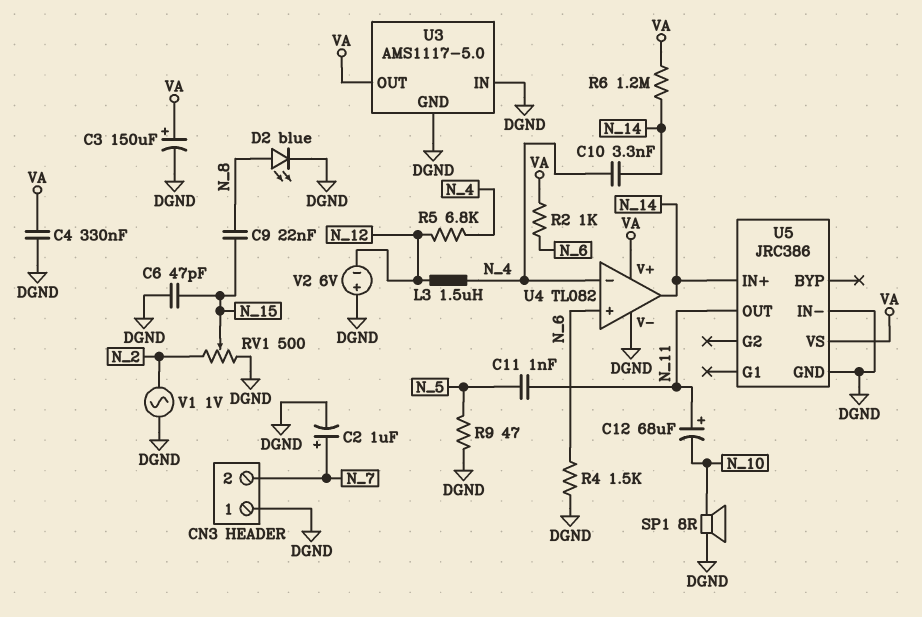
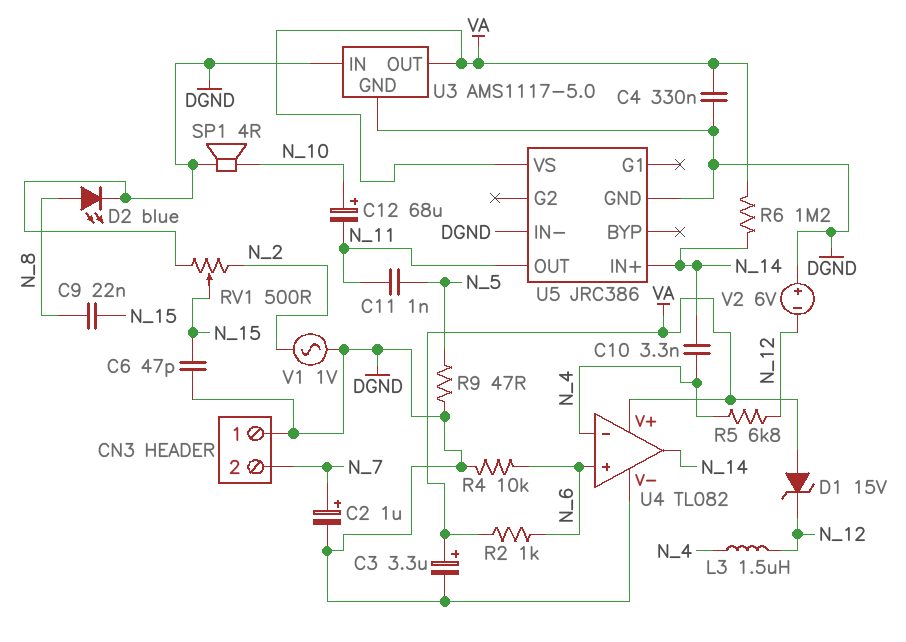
C3: 150uF (plus VA, minus DGND) -> 3.3uF (plus VA, minus DGND)
C12: 68uF (plus N_11, minus N_10) -> 68uF (plus N_10, minus N_11)
D1: none -> zener 15V (A VA, K N_12)
R4: 1.5k (DGND, N_6) -> 10k (DGND, N_6)
SP1: speaker 8R (DGND, N_10) -> speaker 4R (DGND, N_10)

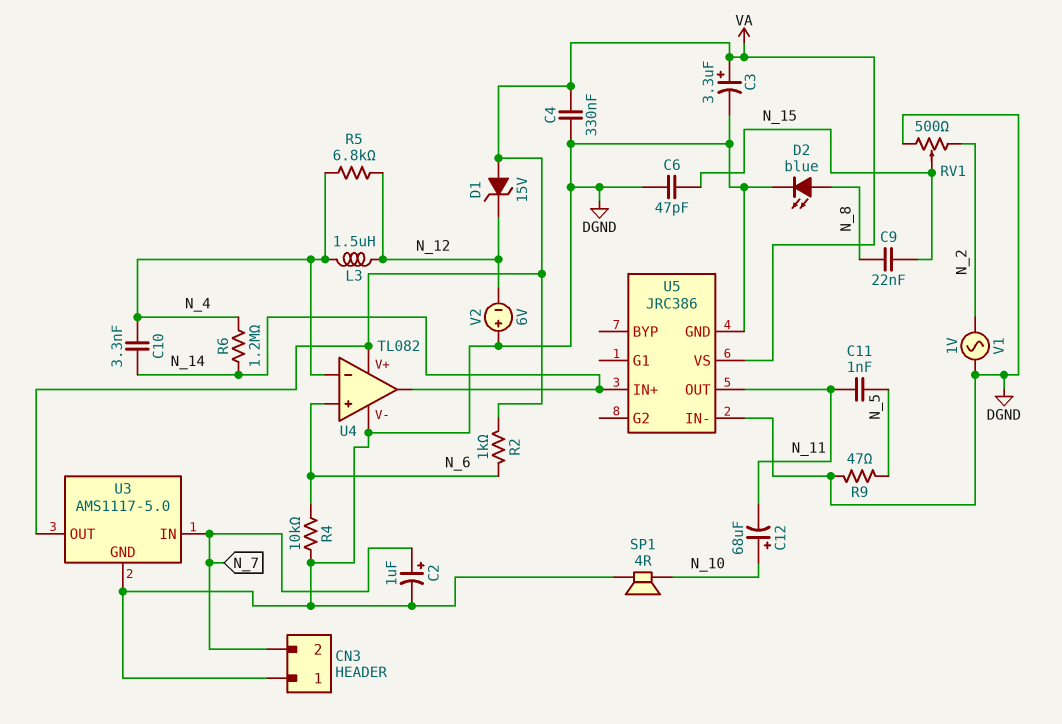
R6: 1.2M (N_14, VA) -> 1.2M (N_4, N_14)
U3 pin IN: DGND -> N_7

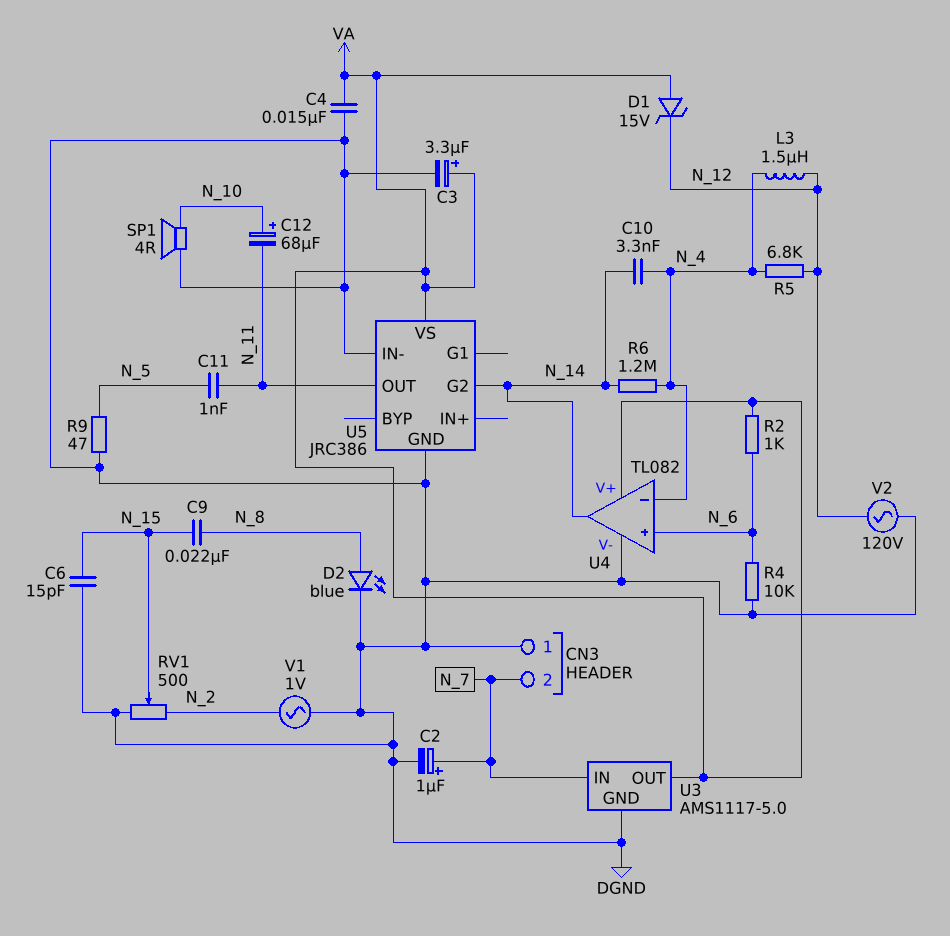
C4: 330nF (DGND, VA) -> 15nF (DGND, VA)
C6: 47pF (DGND, N_15) -> 15pF (DGND, N_15)
U5 pin G2: none -> N_14
U5 pin IN+: N_14 -> none
V2: 6V (plus DGND, minus N_12) -> AC 120V (DGND, N_12)

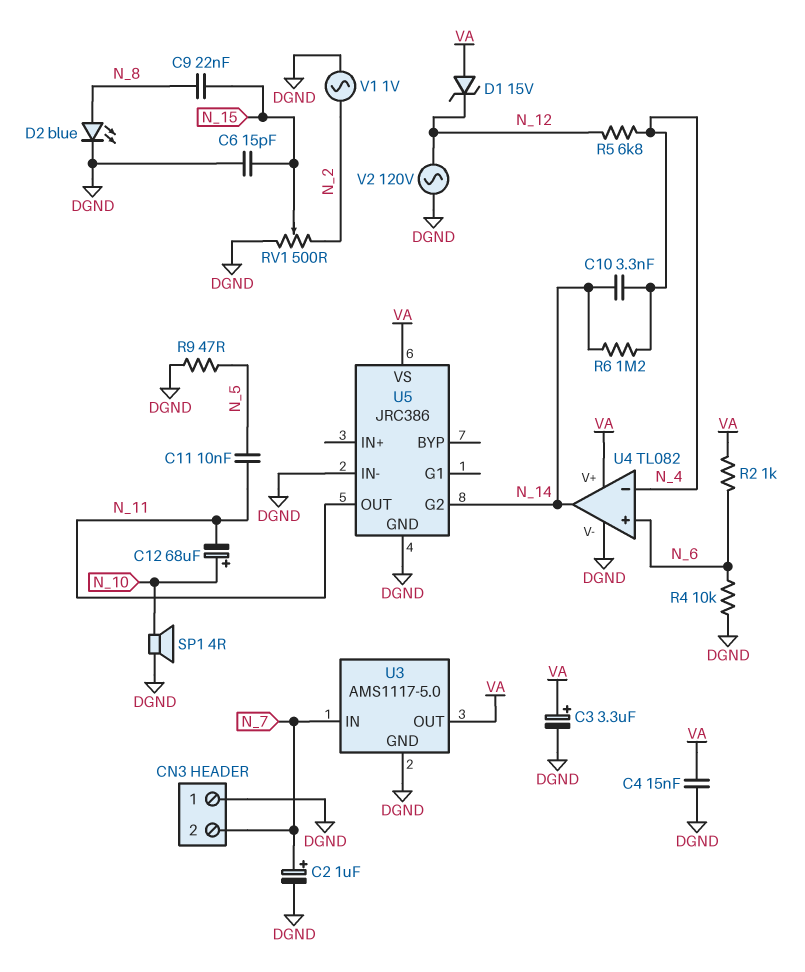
C11: 1nF (N_5, N_11) -> 10nF (N_5, N_11)
L3: 1.5uH (N_4, N_12) -> none

